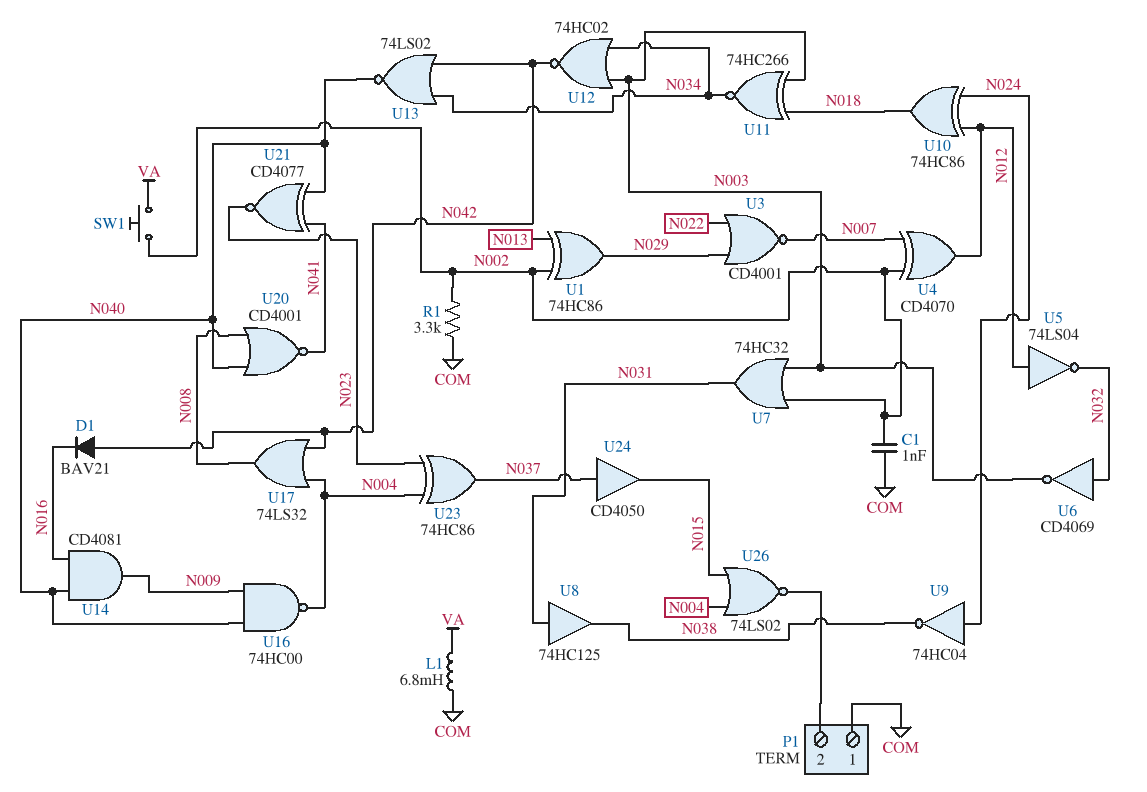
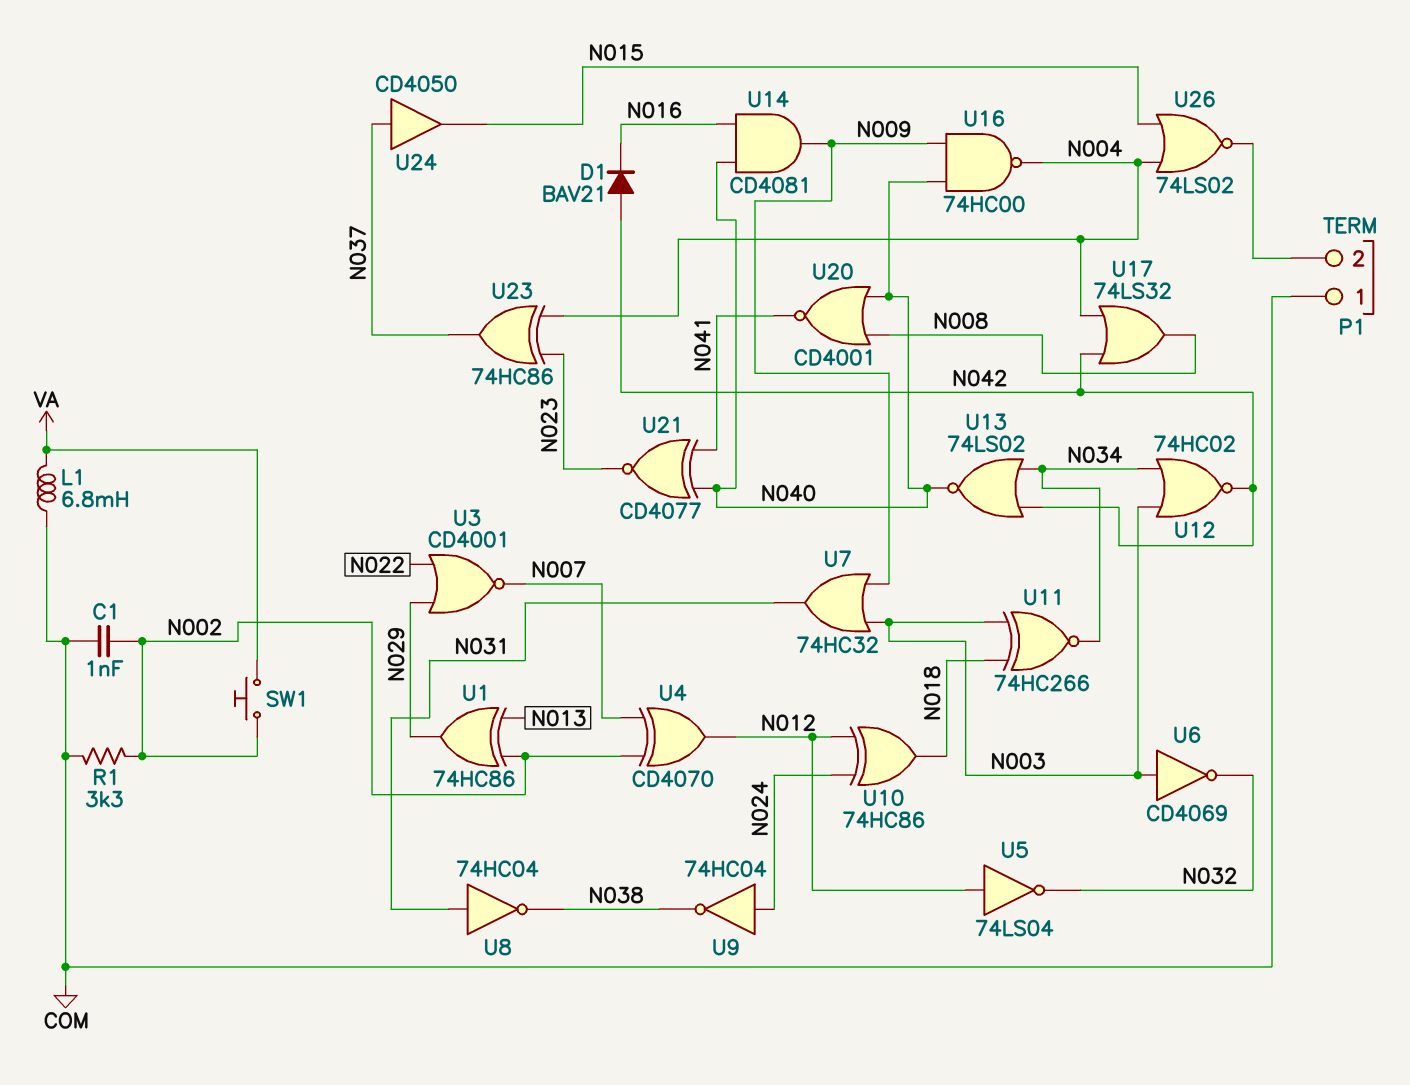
U6: NOT CD4069 (in N032, out N003) -> NOT CD4069 (in N003, out N032)
U7: OR 74HC32 (in N002, in N003, out N031) -> OR 74HC32 (in N003, in N009, out N031)
U8: buffer 74HC125 (in N031, out N038) -> NOT 74HC04 (in N031, out N038)

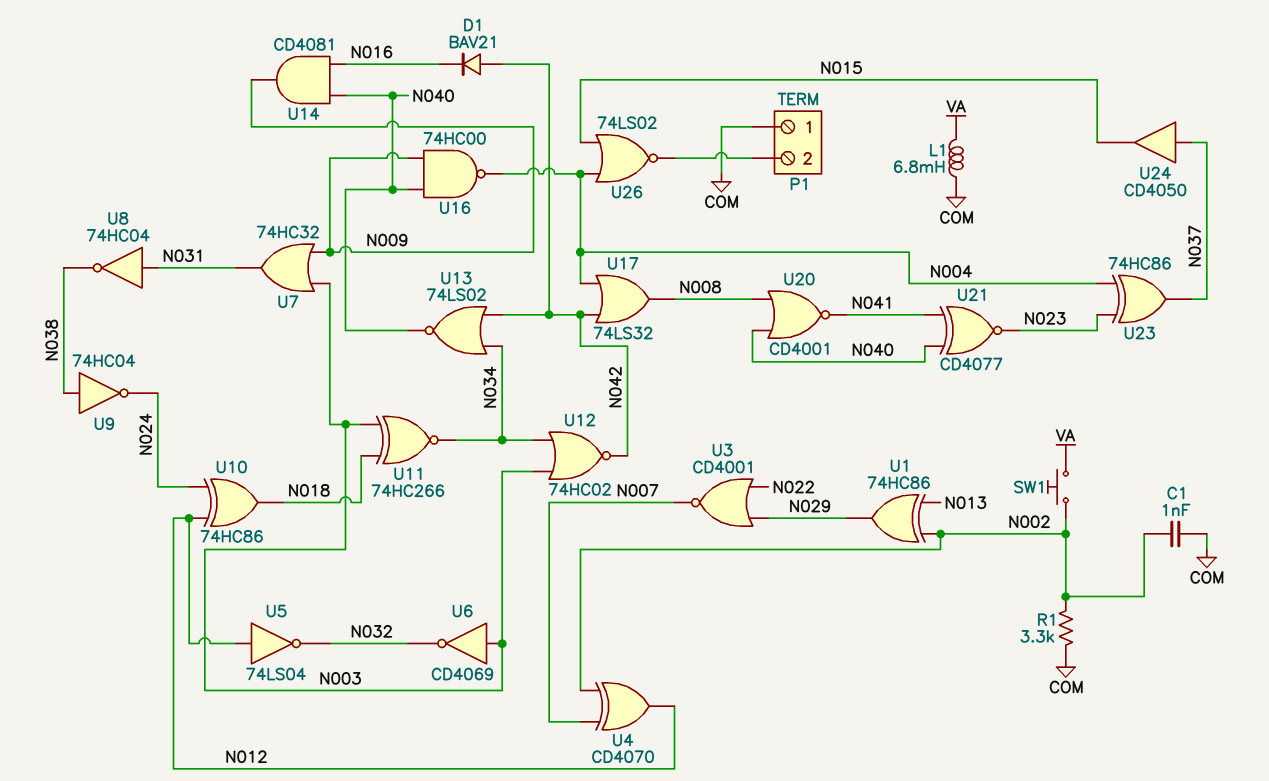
U9: NOT 74HC04 (in N024, out N038) -> NOT 74HC04 (in N038, out N024)

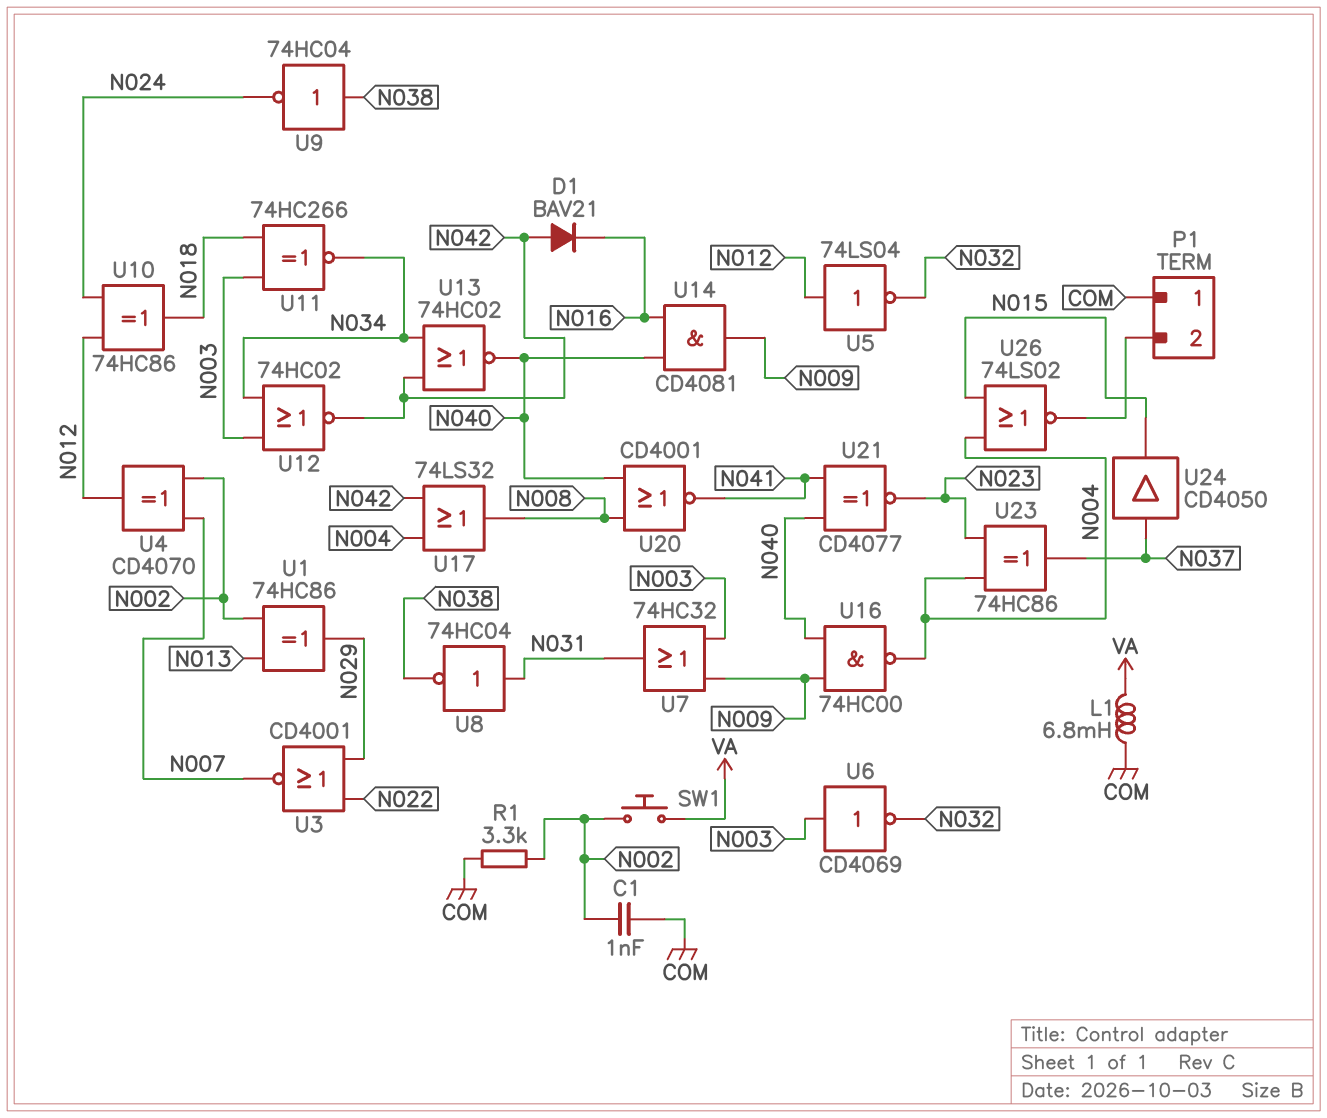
U13: NOR 74LS02 (in N034, in N042, out N040) -> NOR 74HC02 (in N034, in N042, out N040)

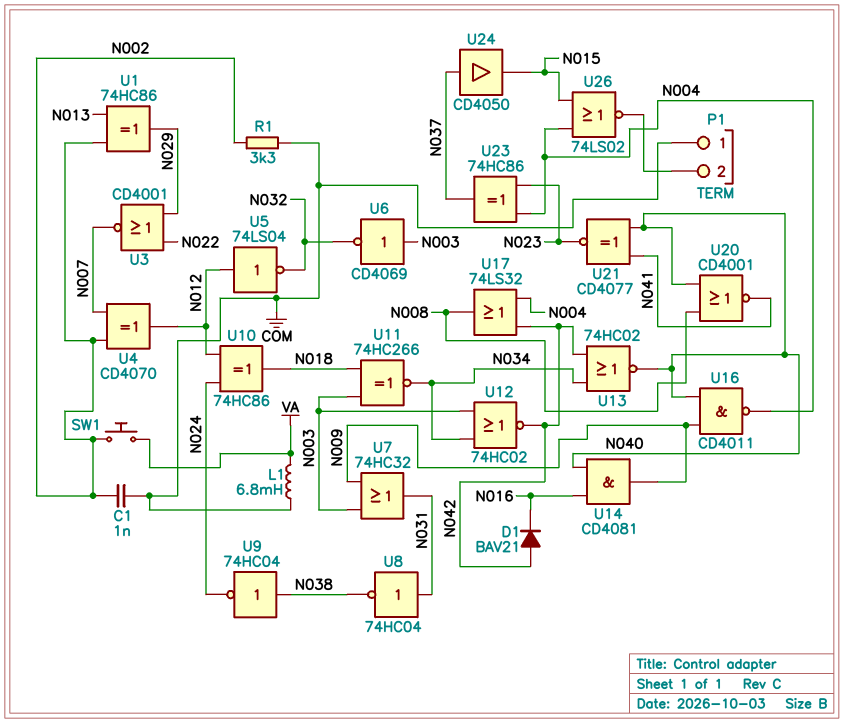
U16: NAND 74HC00 (in N009, in N040, out N004) -> NAND CD4011 (in N009, in N040, out N004)

